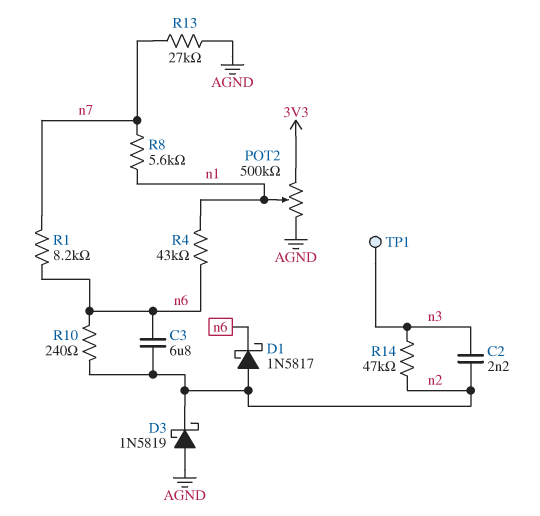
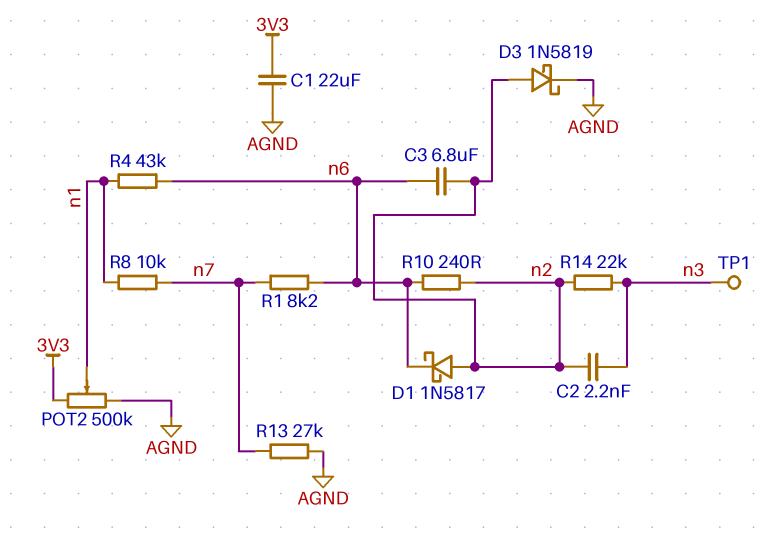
C1: none -> 22uF (3V3, AGND)
D3: schottky 1N5819 (A AGND, K n2) -> schottky 1N5819 (A n2, K AGND)
R8: 5.6k (n1, n7) -> 10k (n1, n7)
R14: 47k (n2, n3) -> 22k (n2, n3)

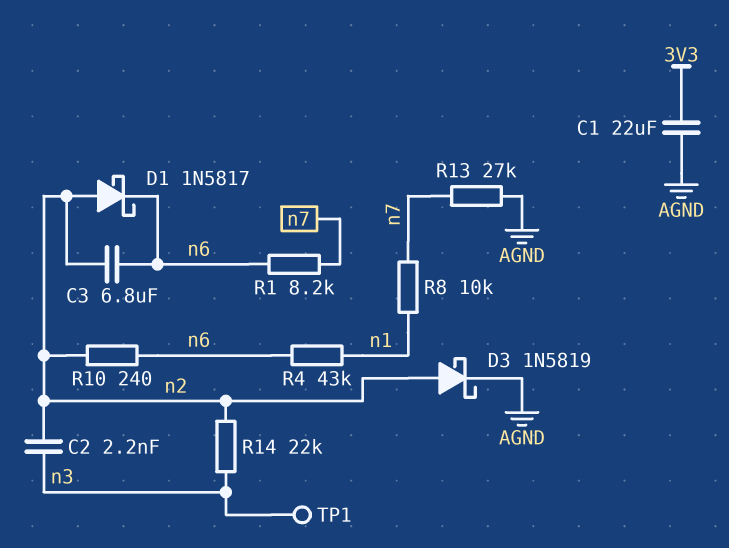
POT2: 500k (3V3, AGND, wiper n1) -> none

